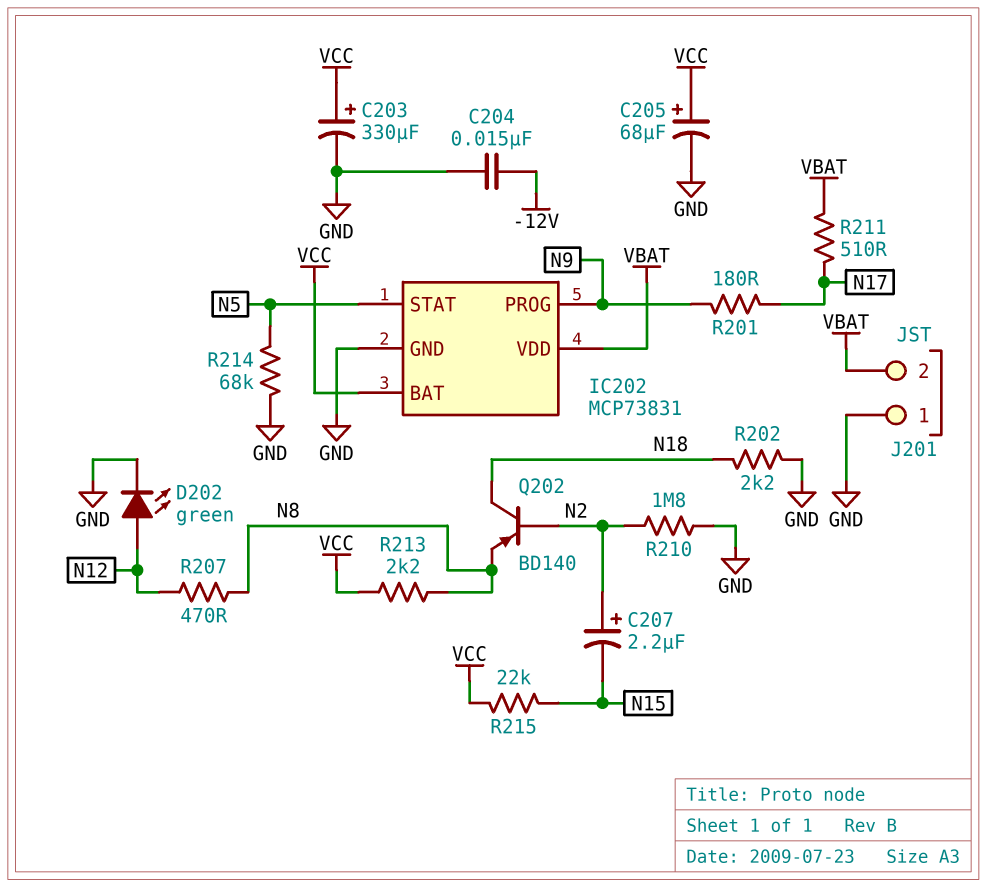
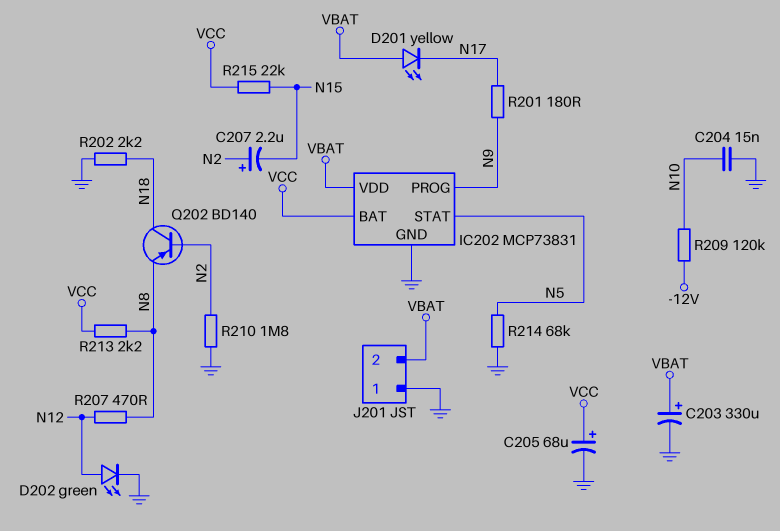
C203: 330uF (plus VCC, minus GND) -> 330uF (plus VBAT, minus GND)
C204: 15nF (-12V, GND) -> 15nF (GND, N10)
D201: none -> LED yellow (A VBAT, K N17)
R209: none -> 120k (-12V, N10)
R211: 510 (N17, VBAT) -> none

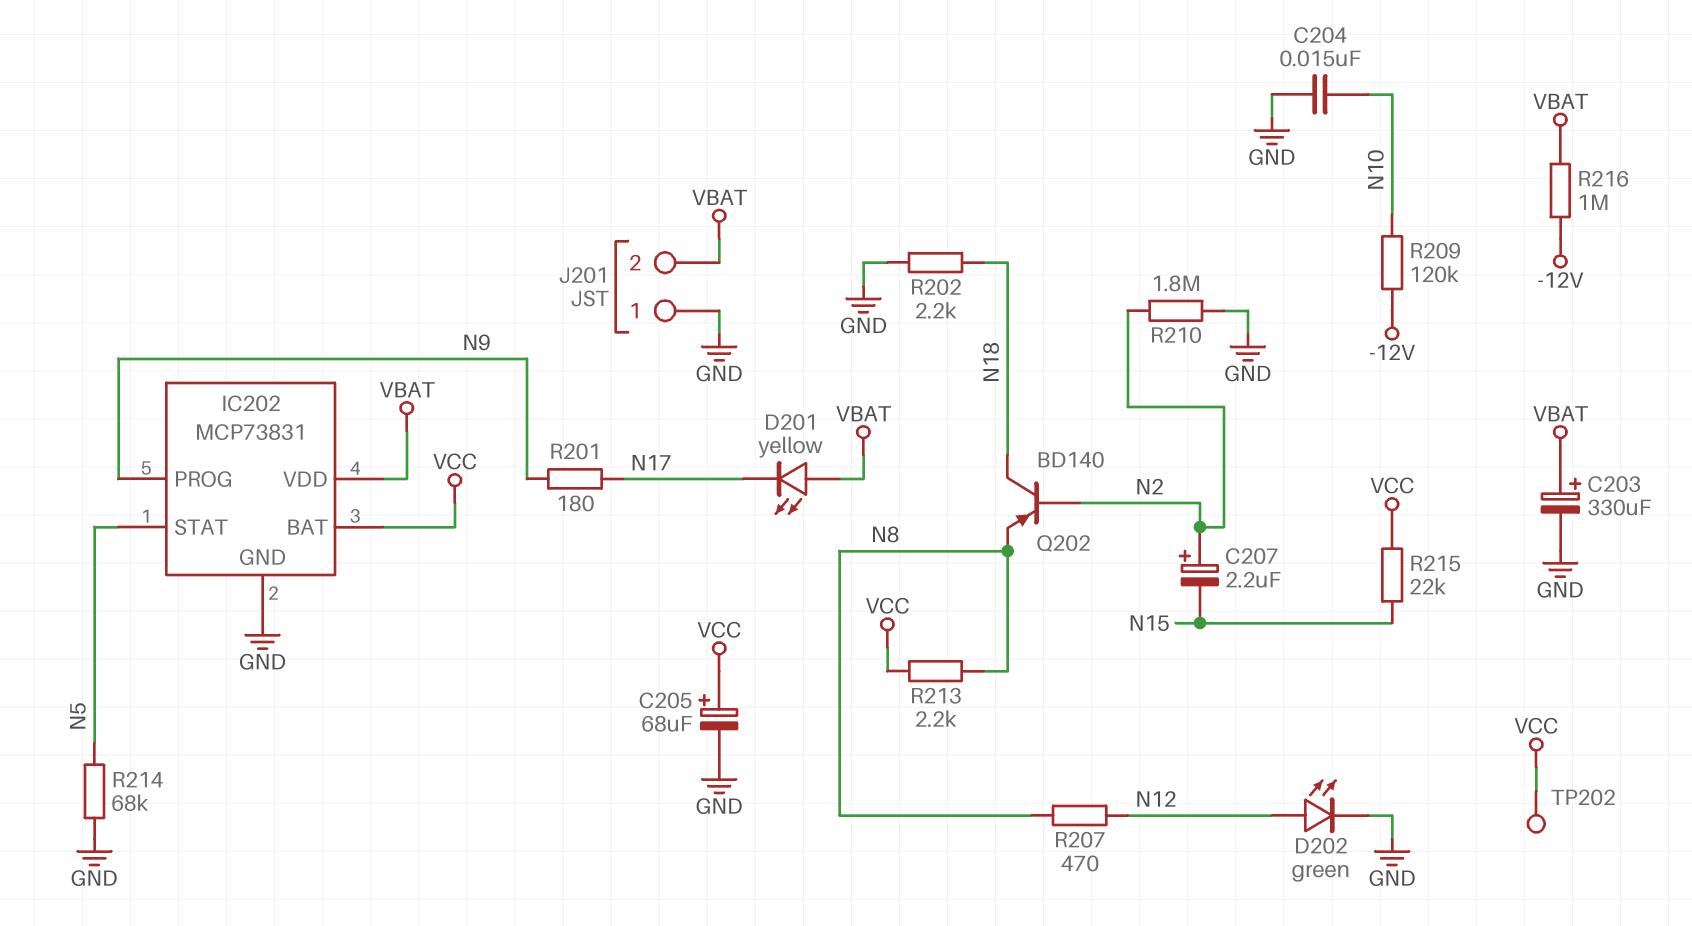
R216: none -> 1M (-12V, VBAT)
TP202: none -> test point (VCC)

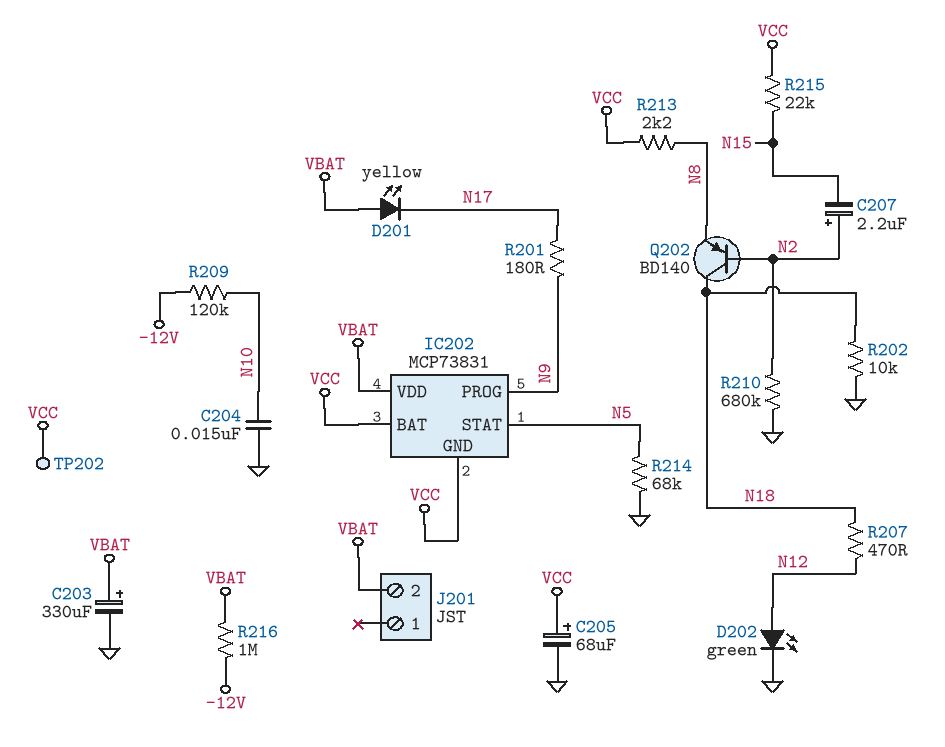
IC202 pin GND: GND -> VCC
J201 pin 1: GND -> none
R202: 2.2k (GND, N18) -> 10k (GND, N18)
R207: 470 (N8, N12) -> 470 (N12, N18)
R210: 1.8M (GND, N2) -> 680k (GND, N2)

